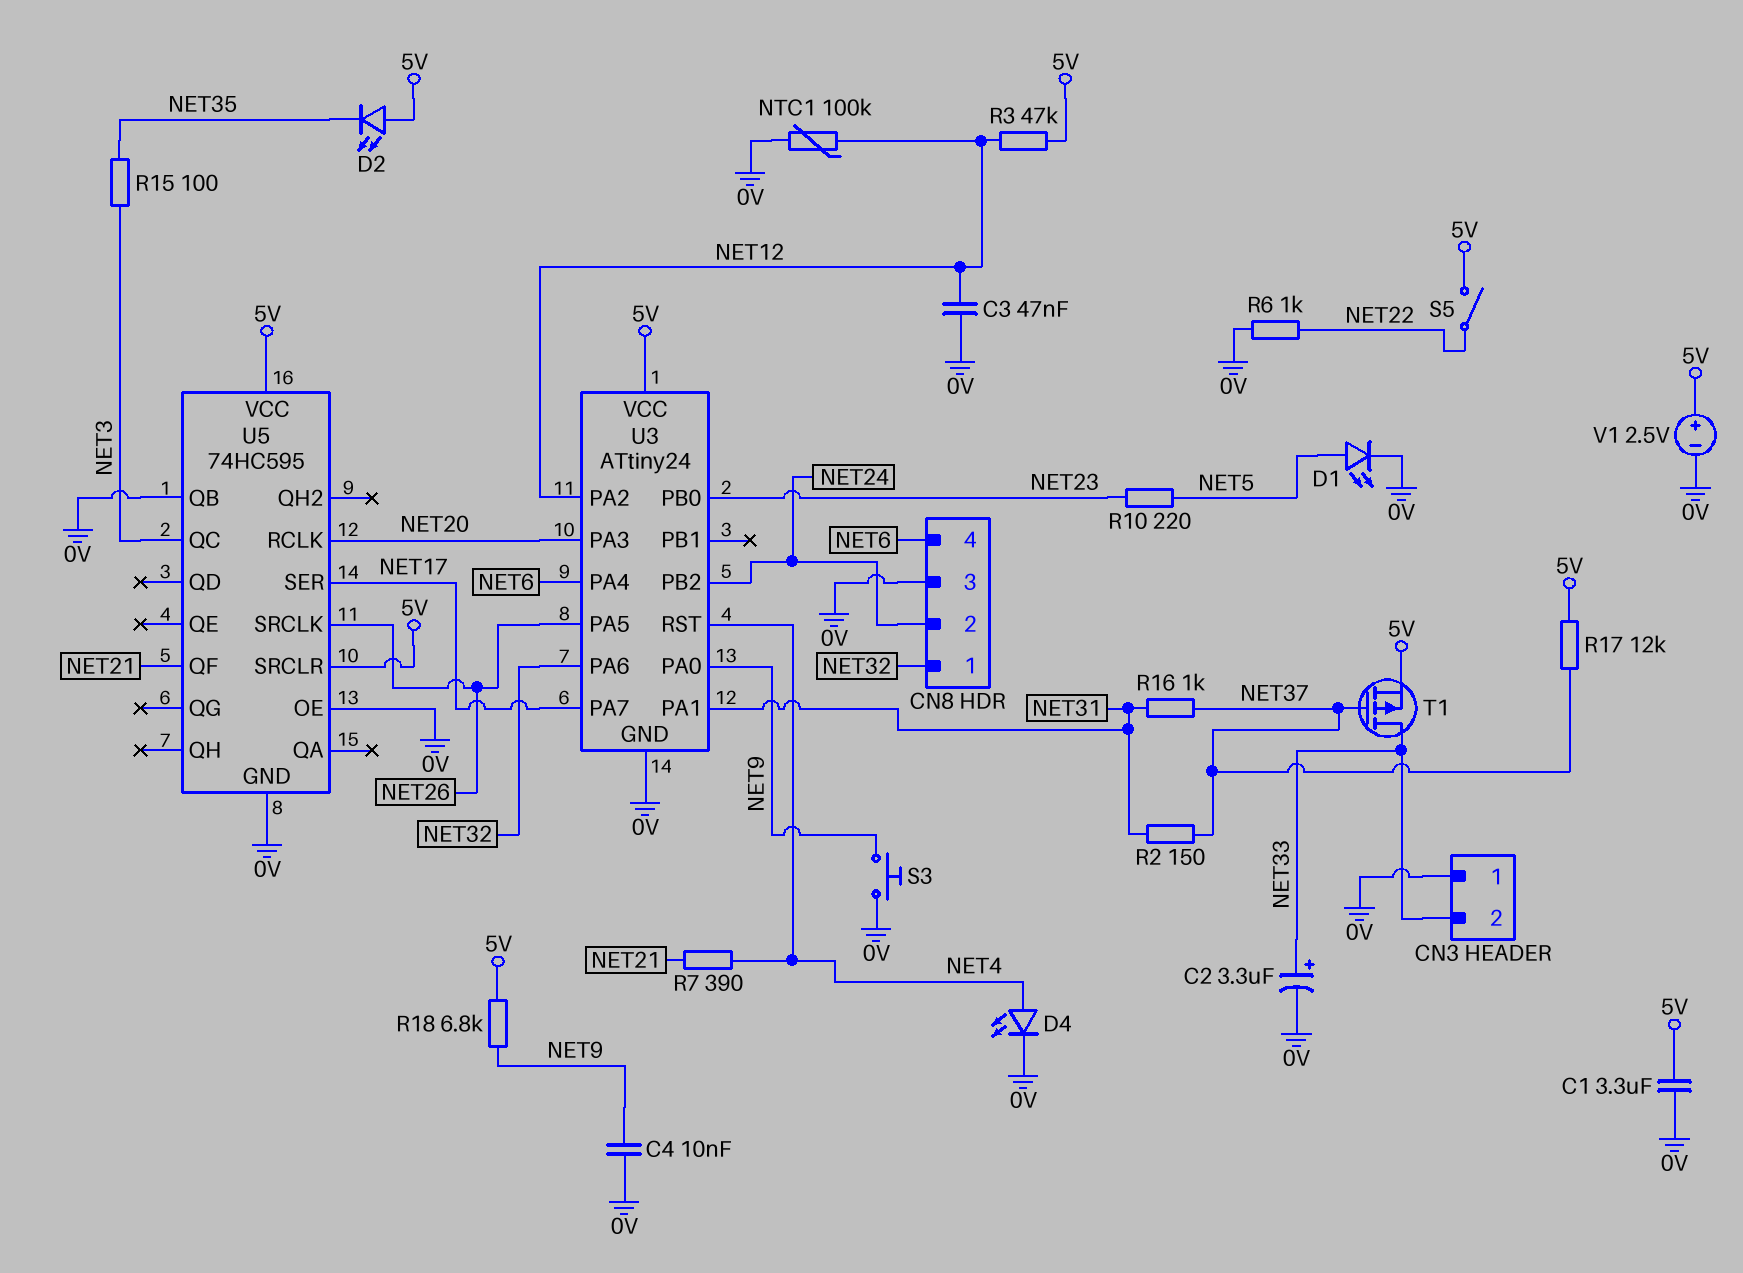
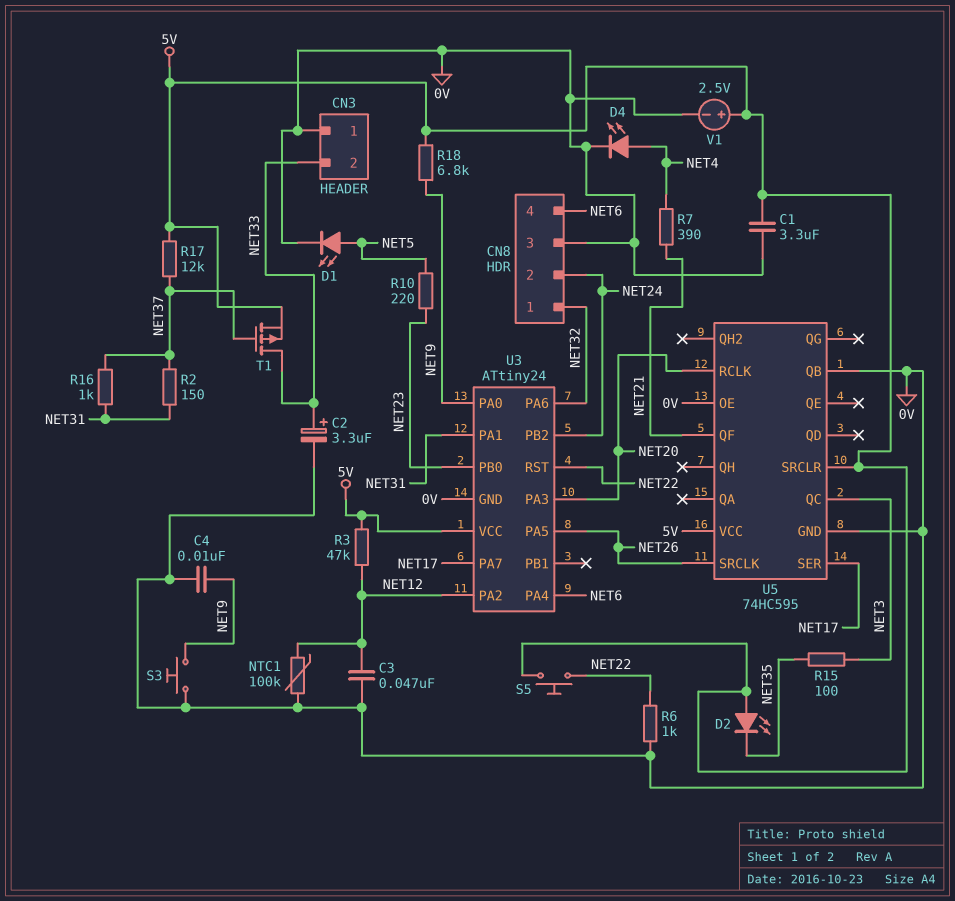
S5: switch (5V, NET22) -> button (5V, NET22)
U3 pin RST: NET4 -> NET22

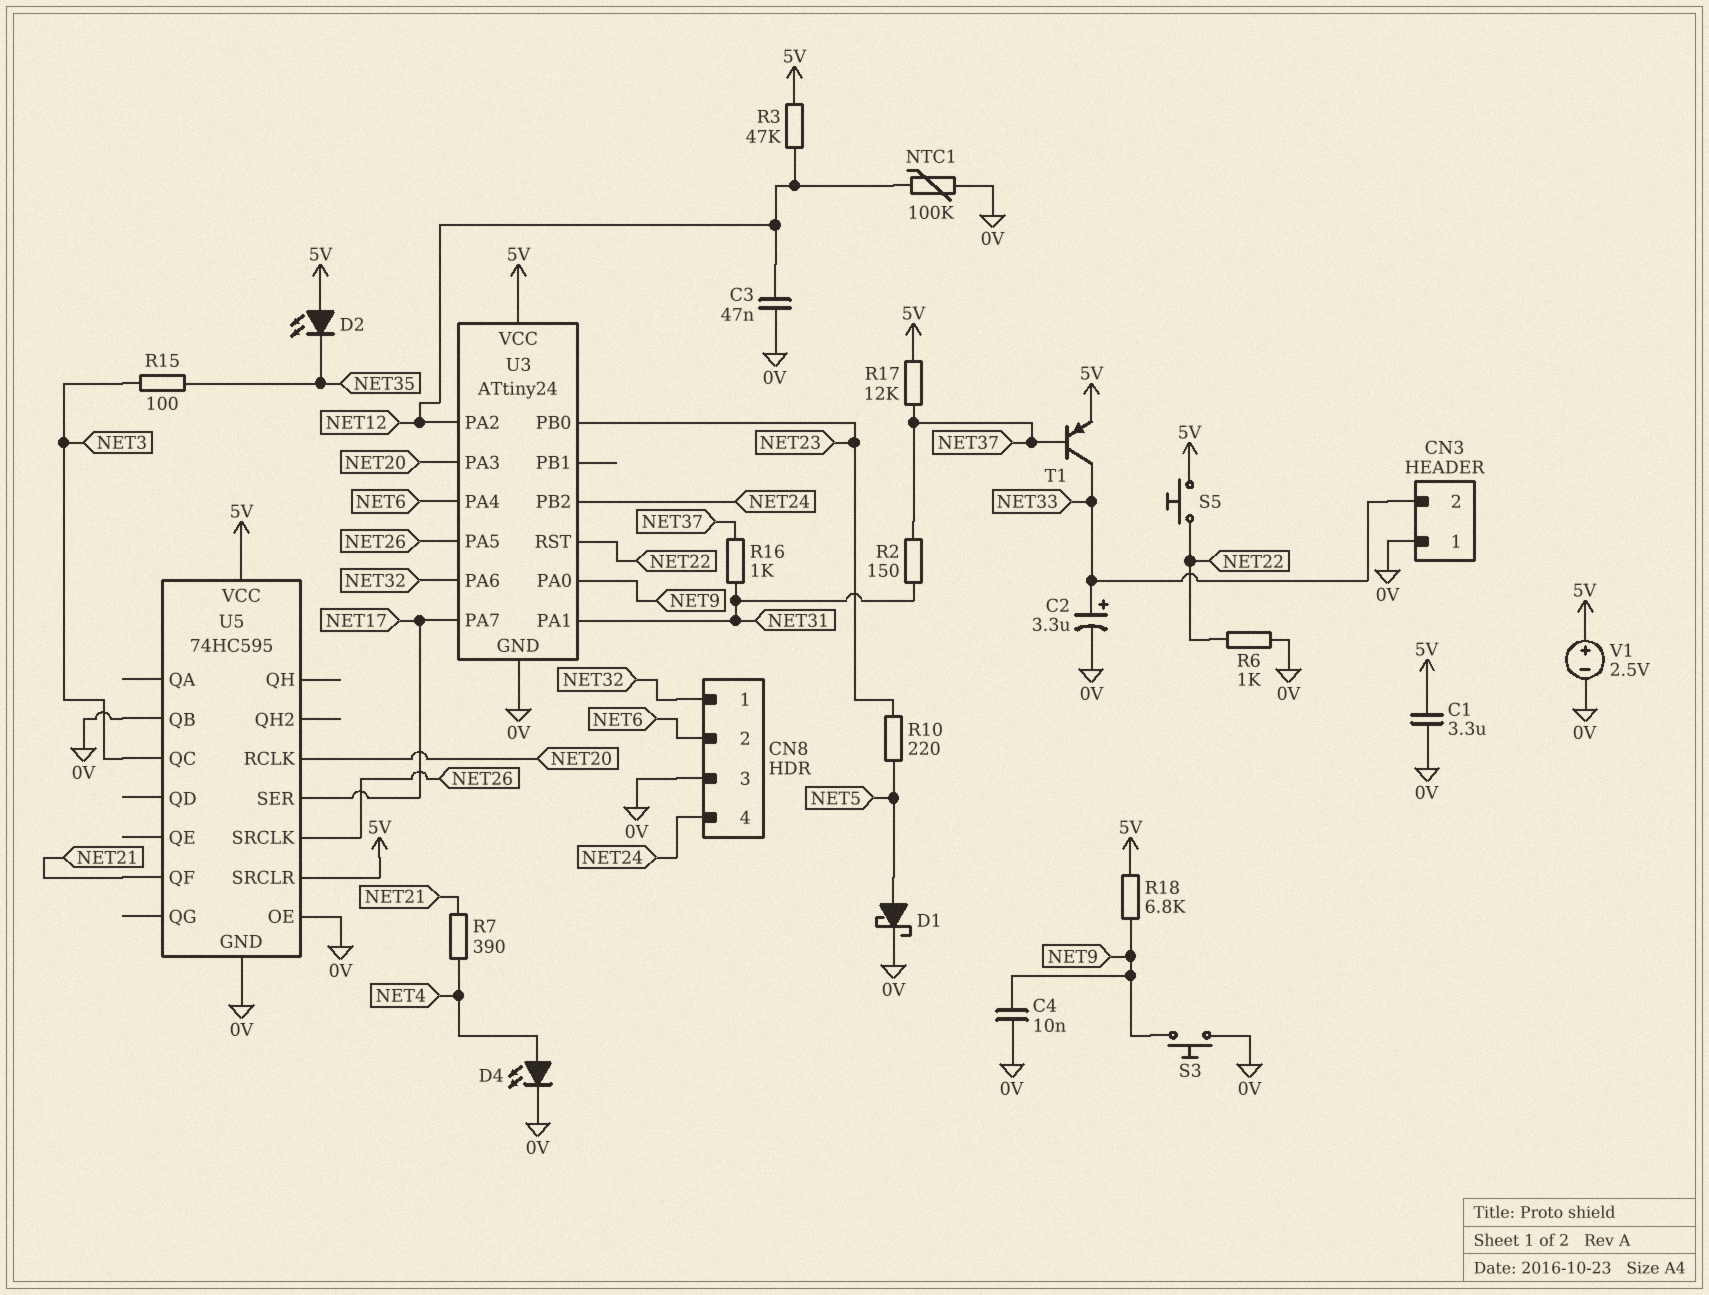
CN8 pin 2: NET24 -> NET6
CN8 pin 4: NET6 -> NET24
D1: LED (A NET5, K 0V) -> schottky (A NET5, K 0V)
T1: PMOS (G NET37, D NET33, S 5V) -> PNP (B NET37, C NET33, E 5V)

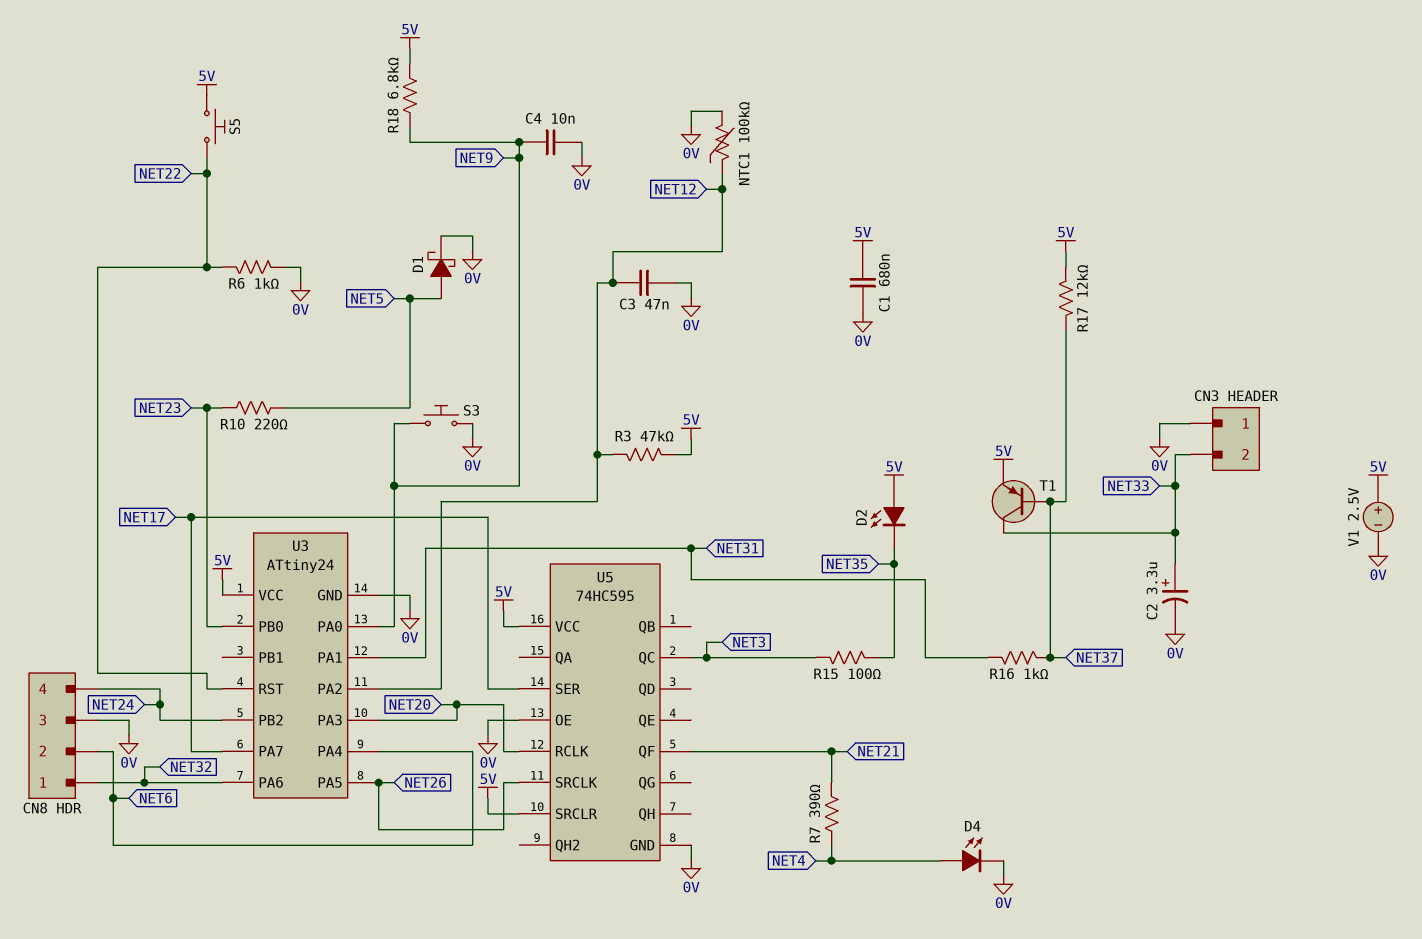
C1: 3.3uF (0V, 5V) -> 680nF (0V, 5V)
R2: 150 (NET31, NET37) -> none
U5 pin QB: 0V -> none

